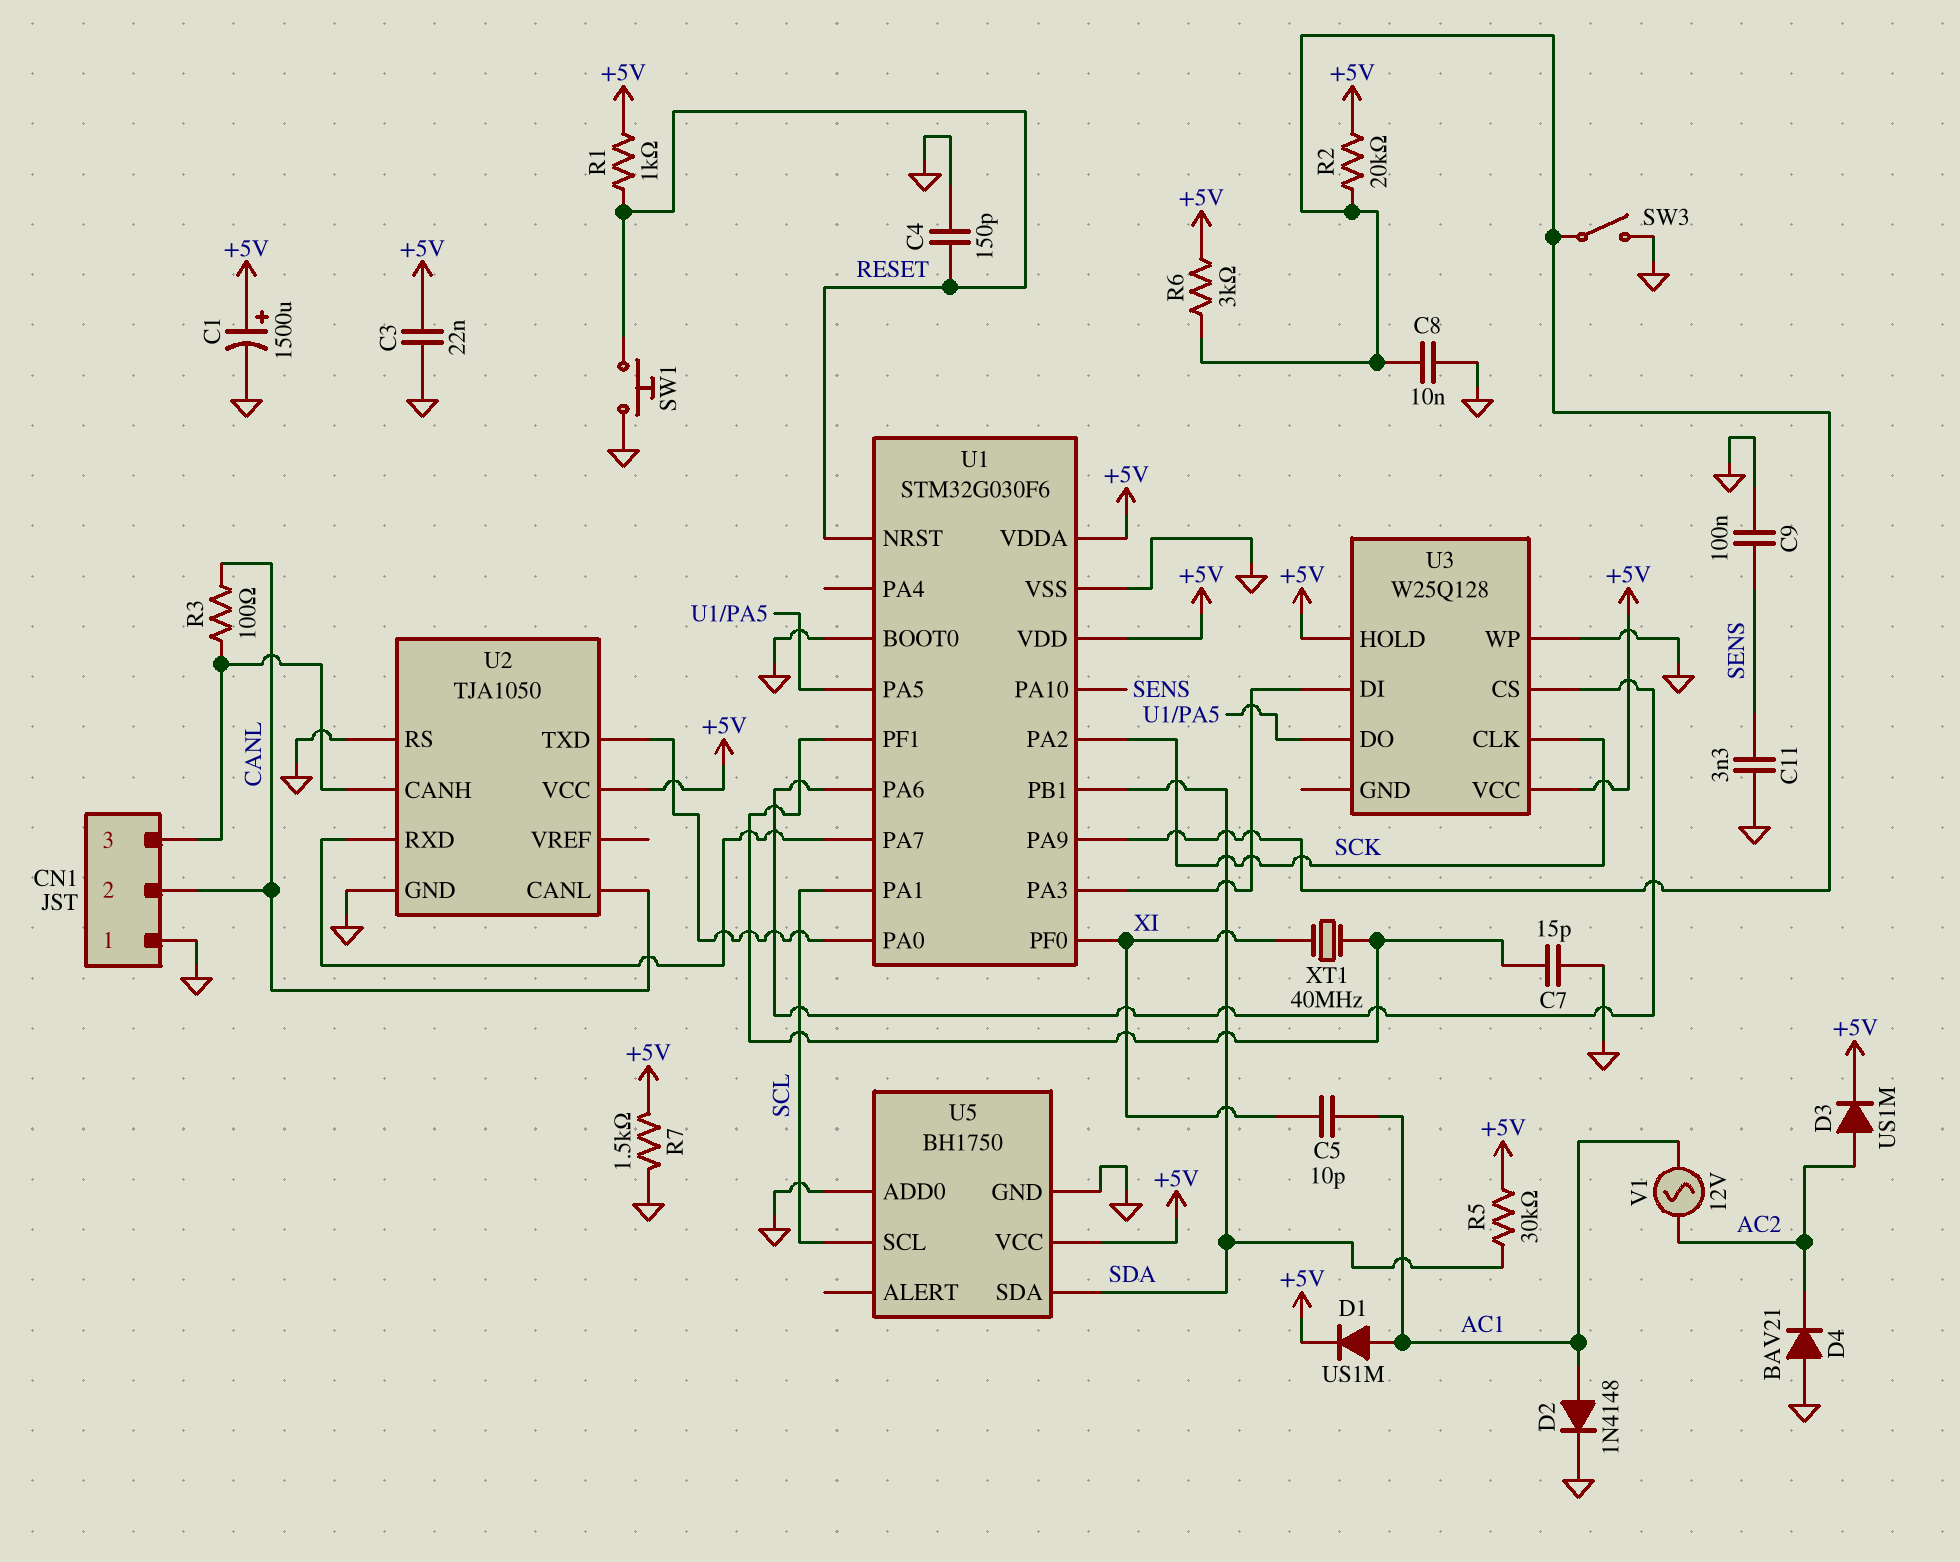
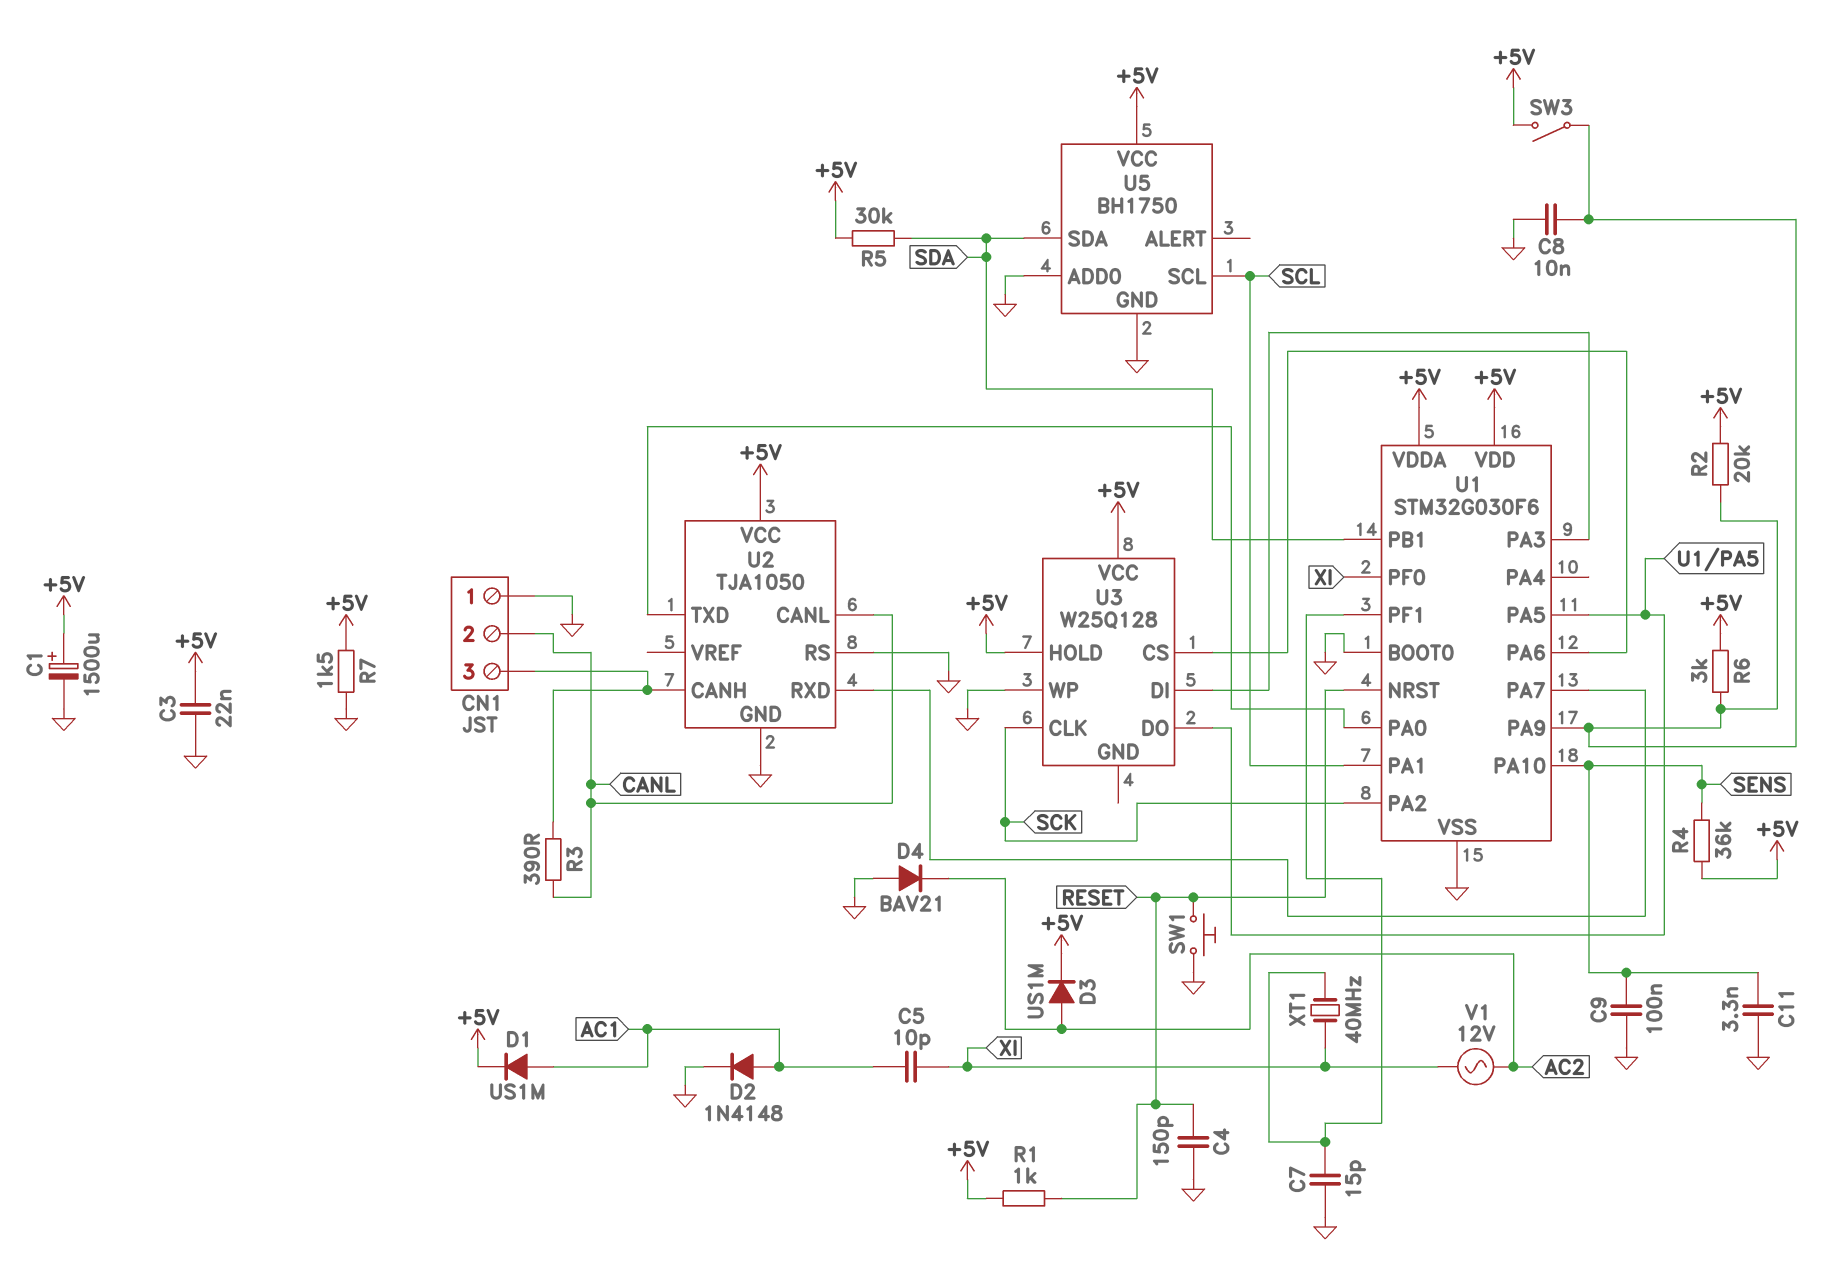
R3: 100 (CANL, CN1/3) -> 390 (CANL, CN1/3)
R4: none -> 36k (+5V, SENS)
SW3: switch (GND, U1/PA9) -> switch (+5V, U1/PA9)
V1: AC 12V (AC1, AC2) -> AC 12V (AC2, XI)

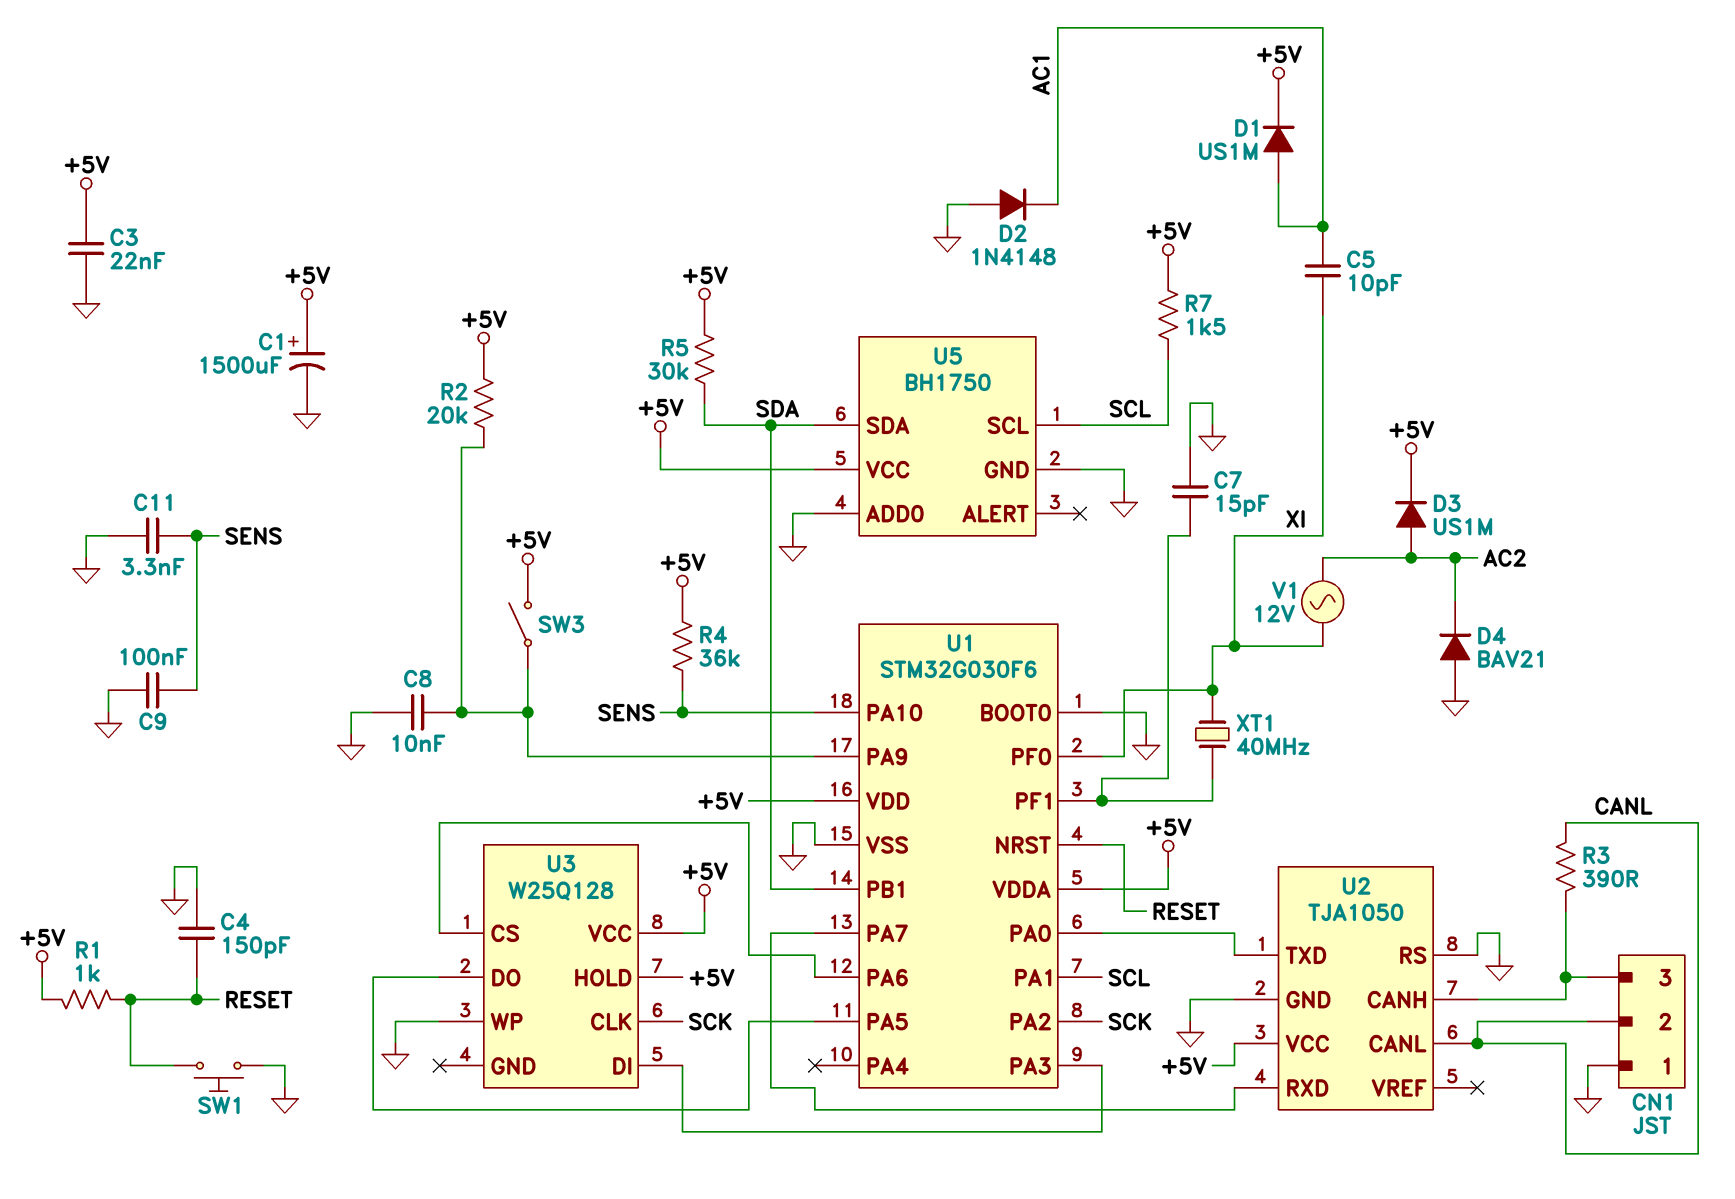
D2: diode 1N4148 (A AC1, K GND) -> diode 1N4148 (A GND, K AC1)
R6: 3k (+5V, U1/PA9) -> none
R7: 1.5k (+5V, GND) -> 1.5k (+5V, SCL)

